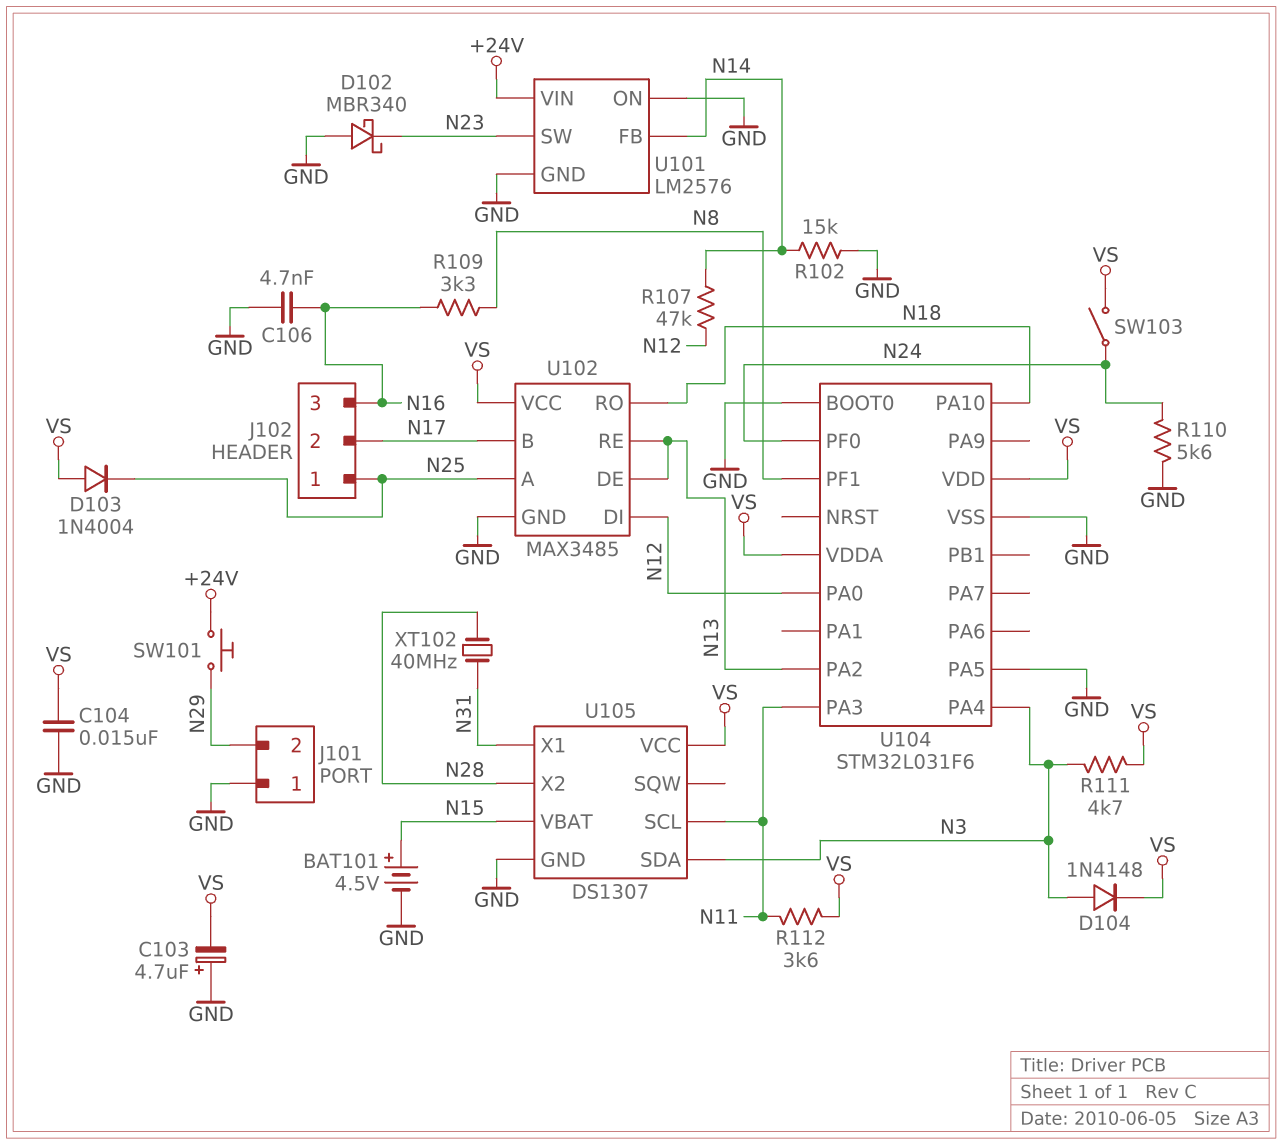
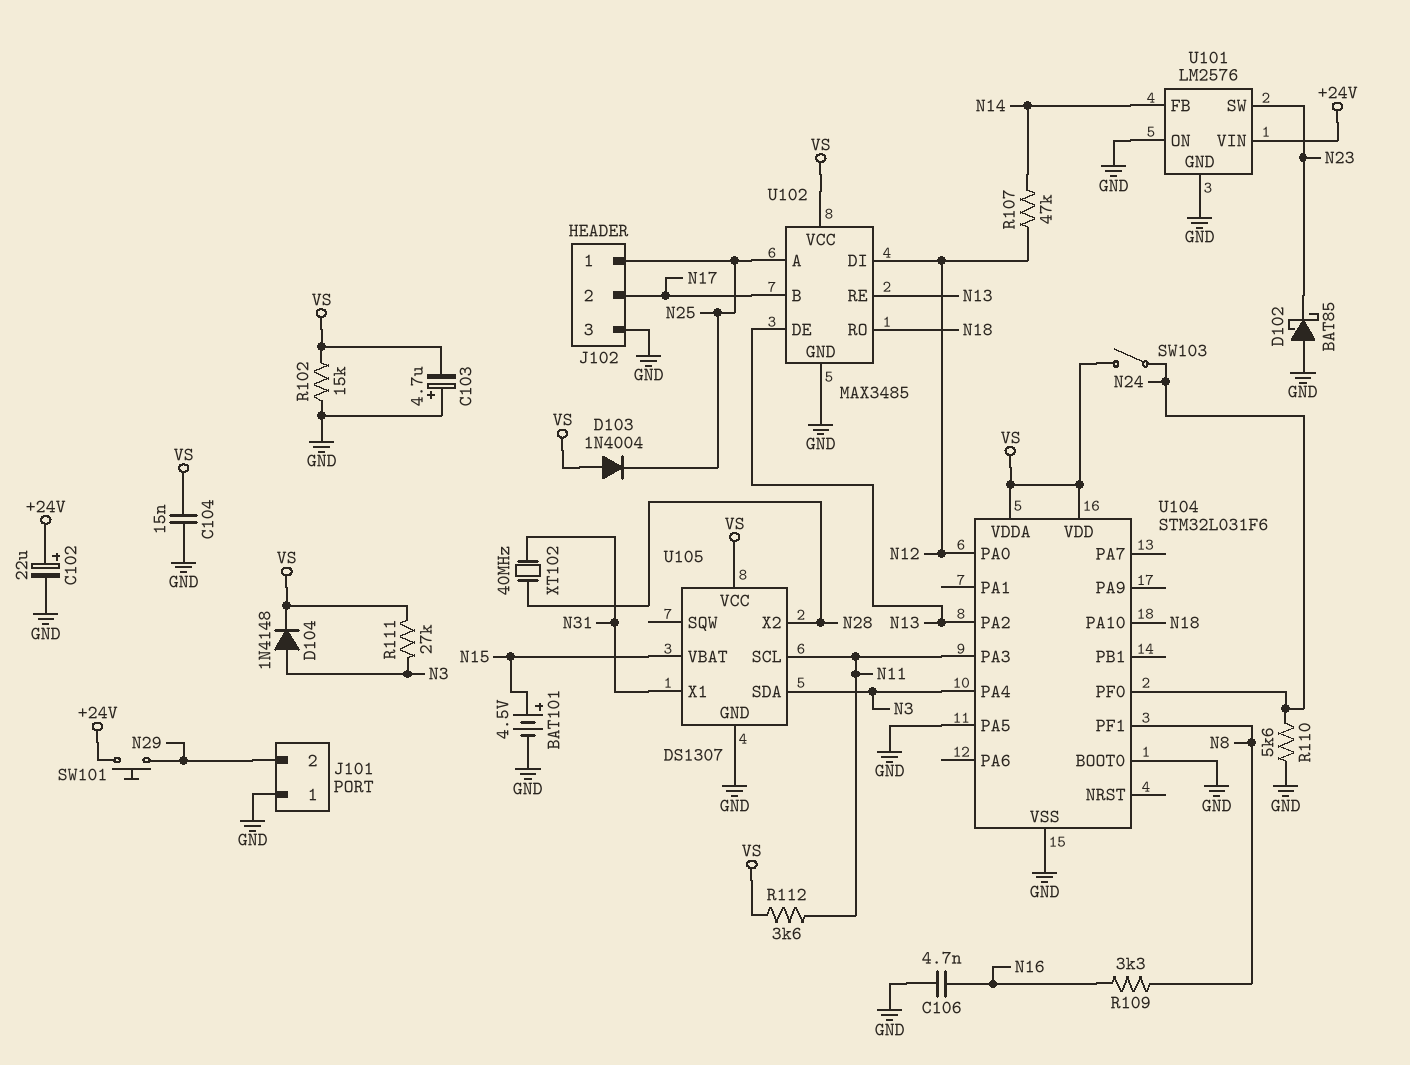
C102: none -> 22uF (plus +24V, minus GND)
D102: schottky MBR340 (A GND, K N23) -> schottky BAT85 (A GND, K N23)
J102 pin 3: N16 -> GND
R102: 15k (GND, N14) -> 15k (GND, VS)
R111: 4.7k (N3, VS) -> 27k (N3, VS)

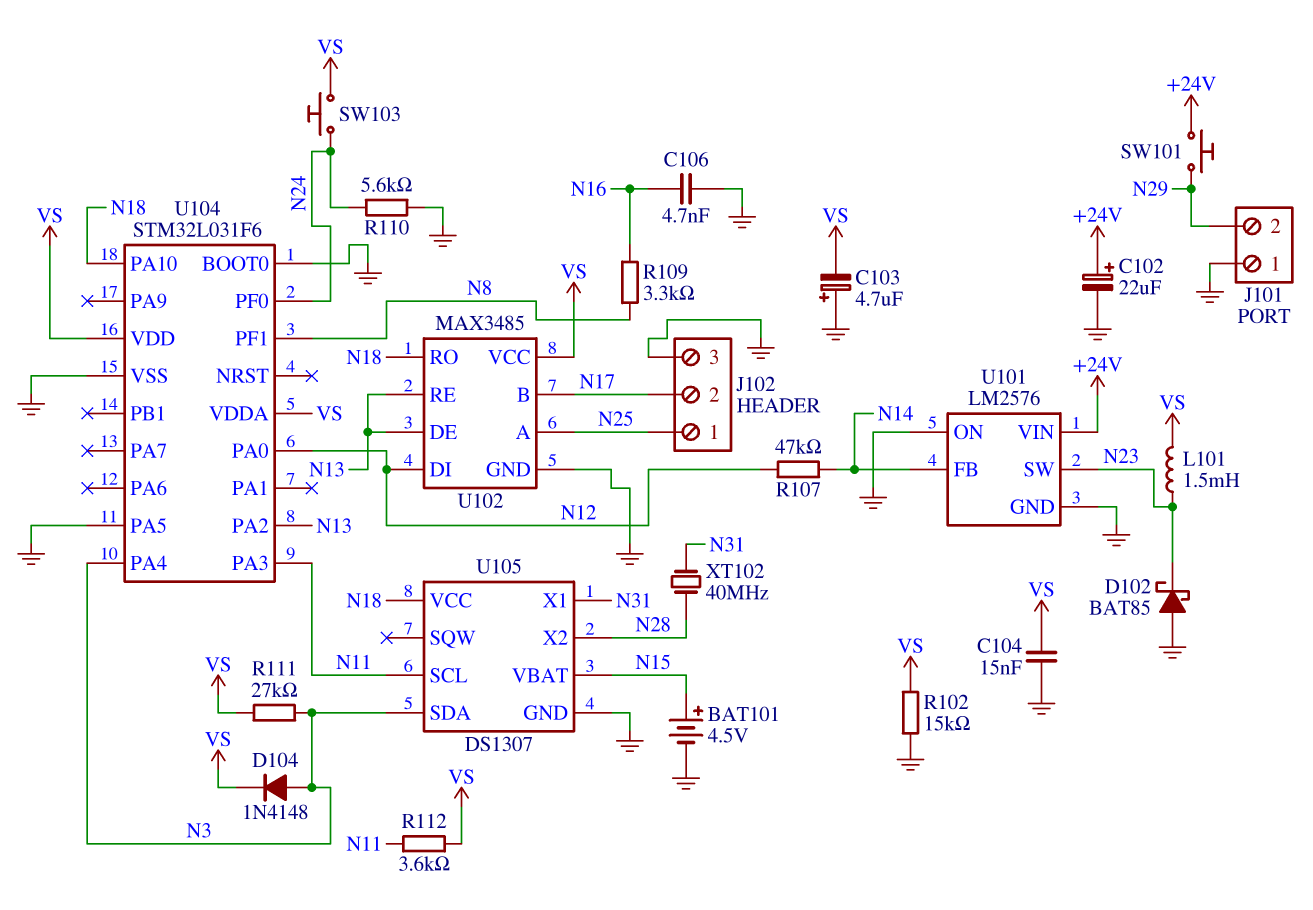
D103: diode 1N4004 (A VS, K N25) -> none
L101: none -> 1.5mH (N23, VS)
SW103: switch (N24, VS) -> button (N24, VS)
U105 pin VCC: VS -> N18

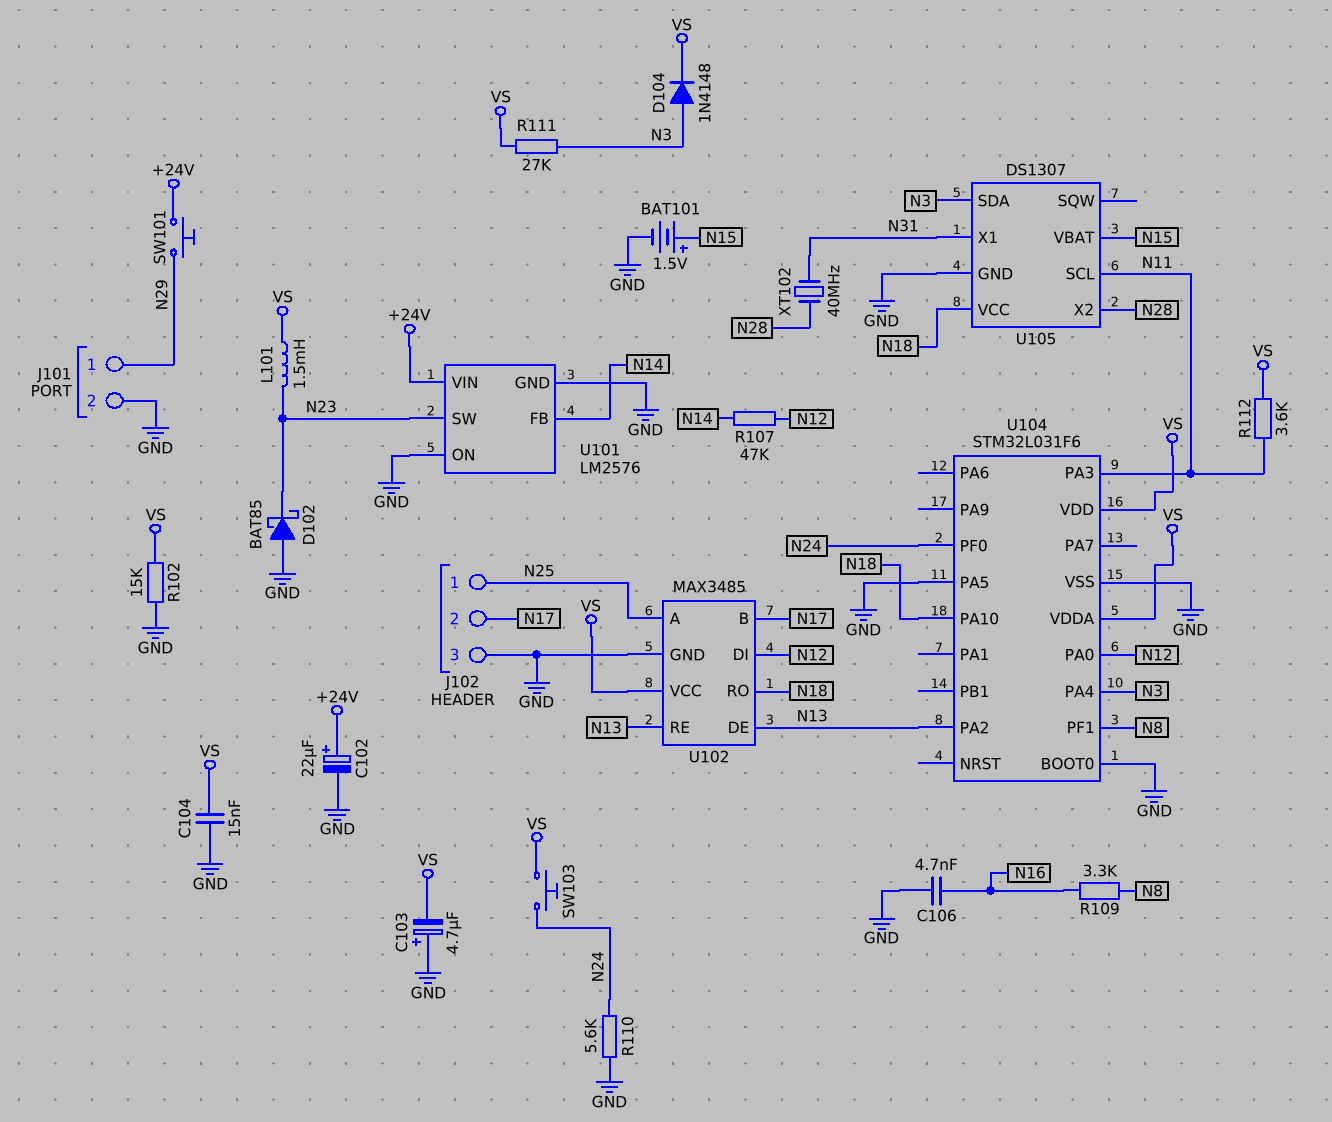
BAT101: 4.5V (plus N15, minus GND) -> 1.5V (plus N15, minus GND)
J101 pin 1: GND -> N29
J101 pin 2: N29 -> GND

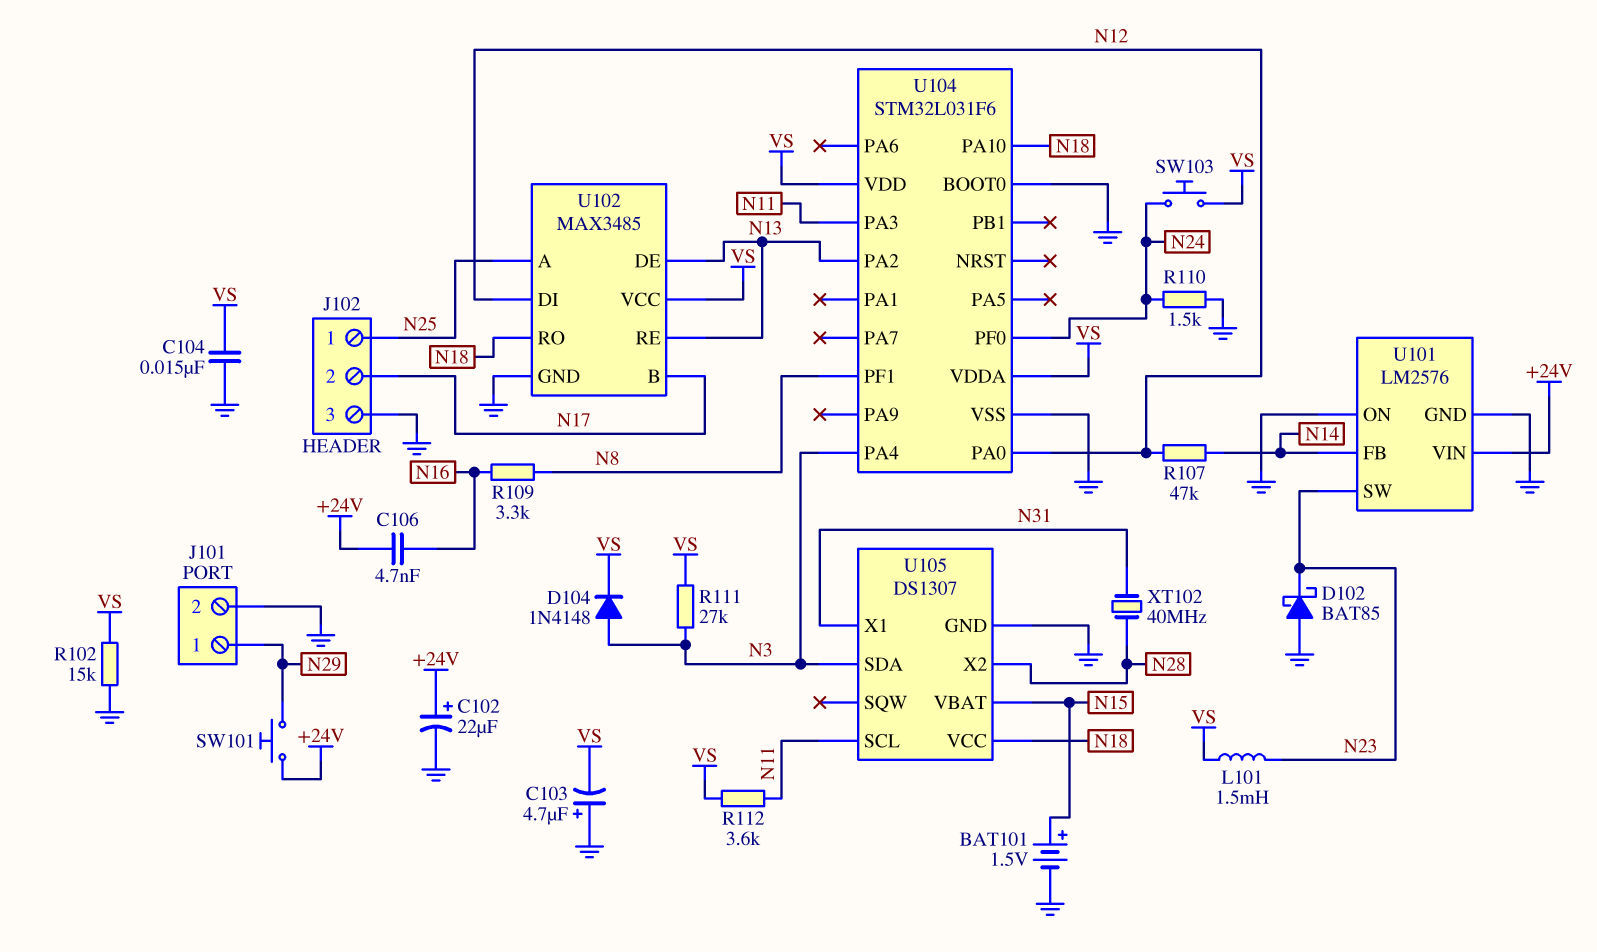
C106: 4.7nF (GND, N16) -> 4.7nF (+24V, N16)
R110: 5.6k (GND, N24) -> 1.5k (GND, N24)
U104 pin PA5: GND -> none

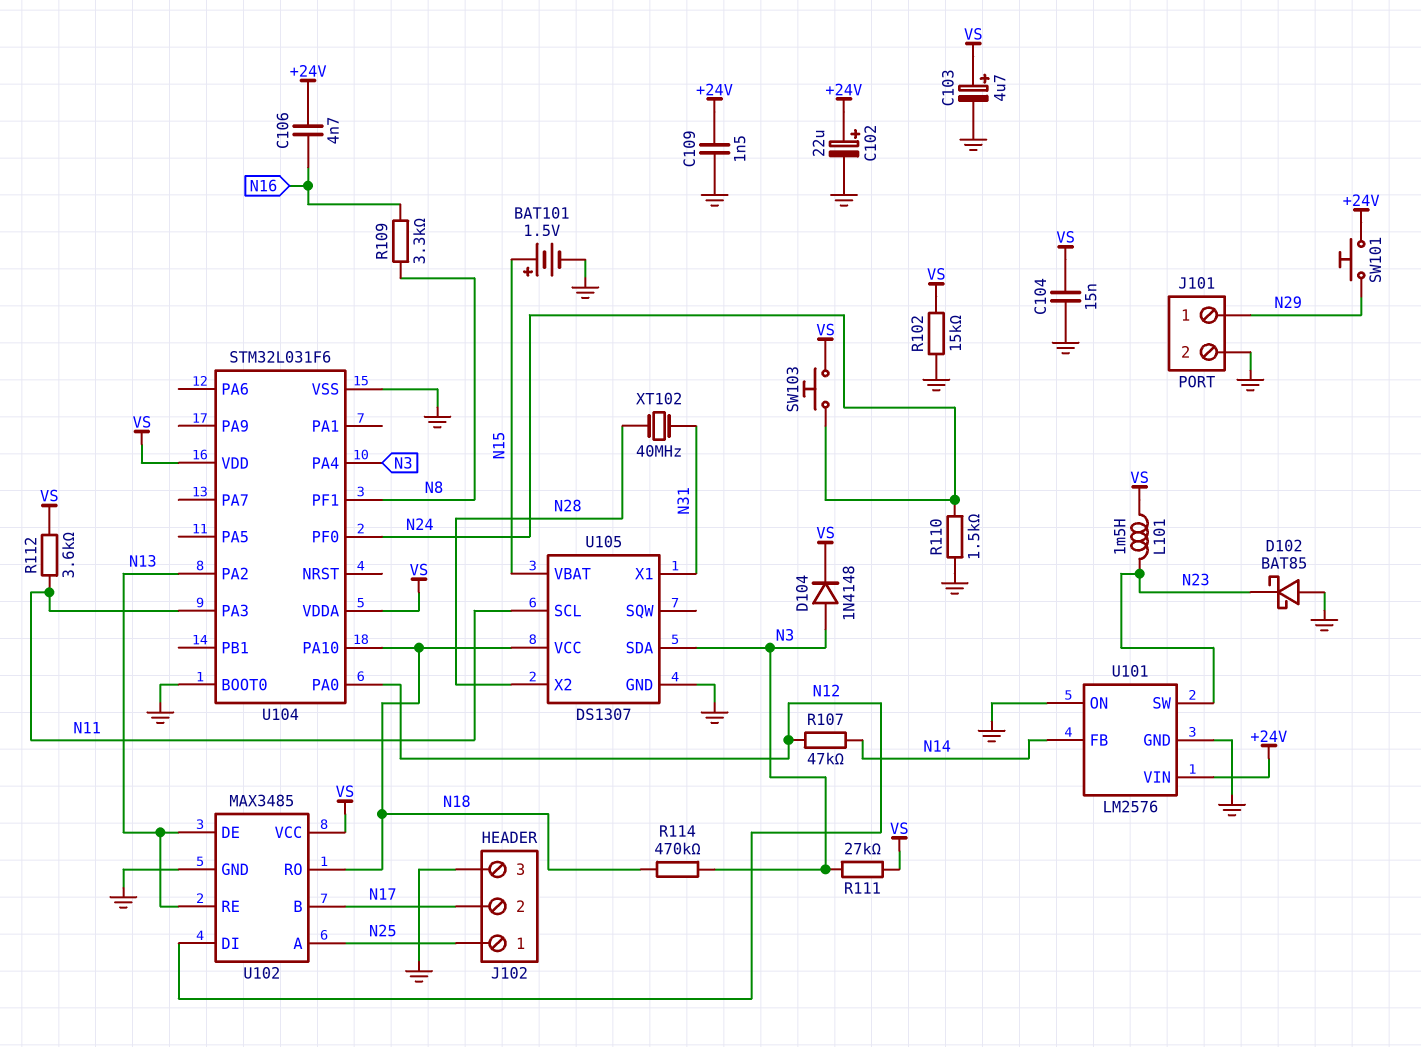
C103: 4.7uF (plus GND, minus VS) -> 4.7uF (plus VS, minus GND)
C109: none -> 1.5nF (+24V, GND)
R114: none -> 470k (N3, N18)

